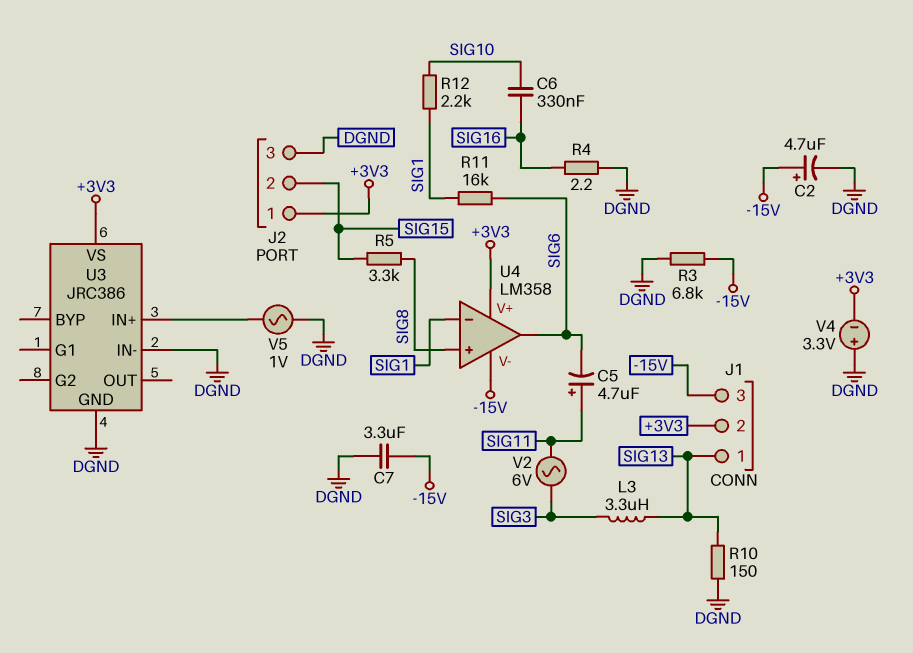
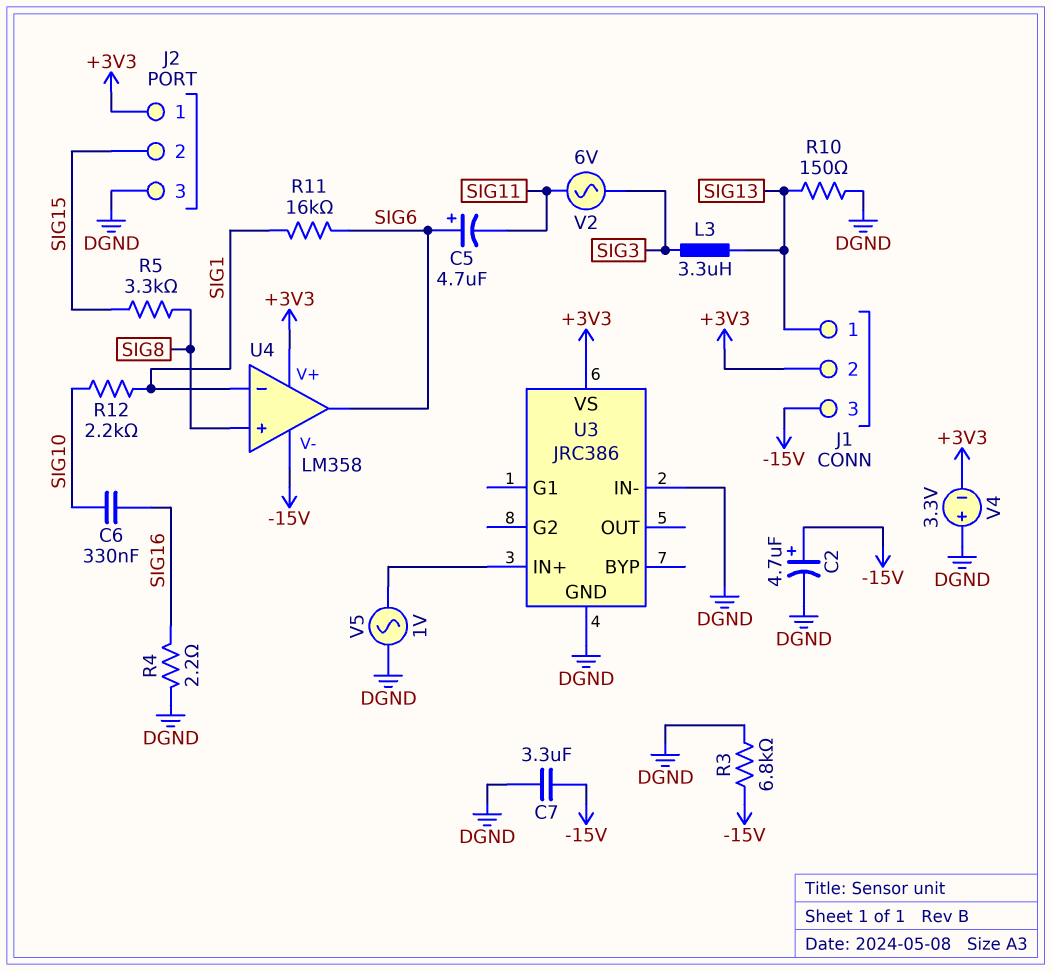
C5: 4.7uF (plus SIG11, minus SIG6) -> 4.7uF (plus SIG6, minus SIG11)

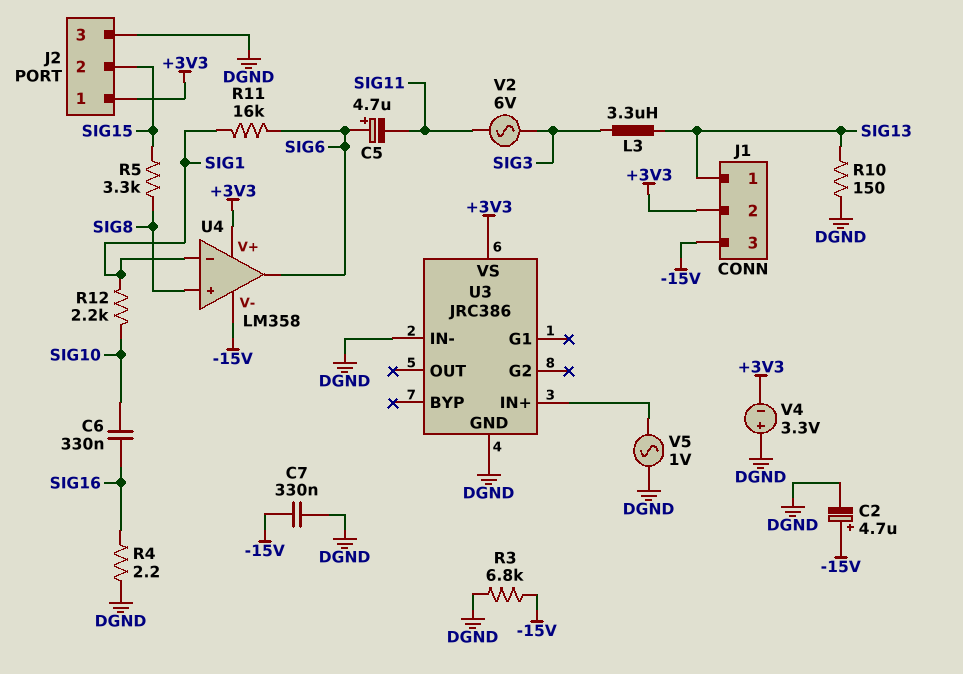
C7: 3.3uF (-15V, DGND) -> 330nF (-15V, DGND)

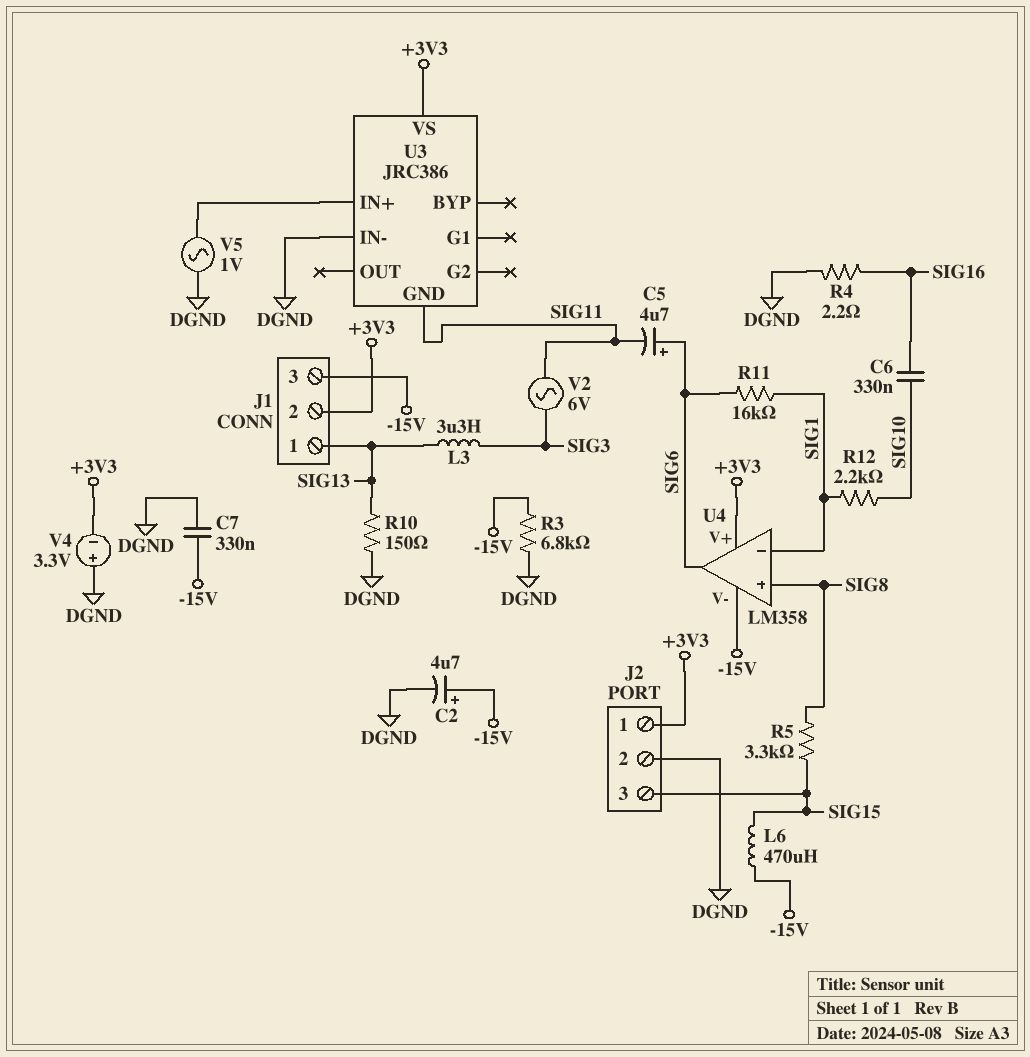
J2 pin 2: SIG15 -> DGND
J2 pin 3: DGND -> SIG15
L6: none -> 470uH (-15V, SIG15)
U3 pin GND: DGND -> SIG11

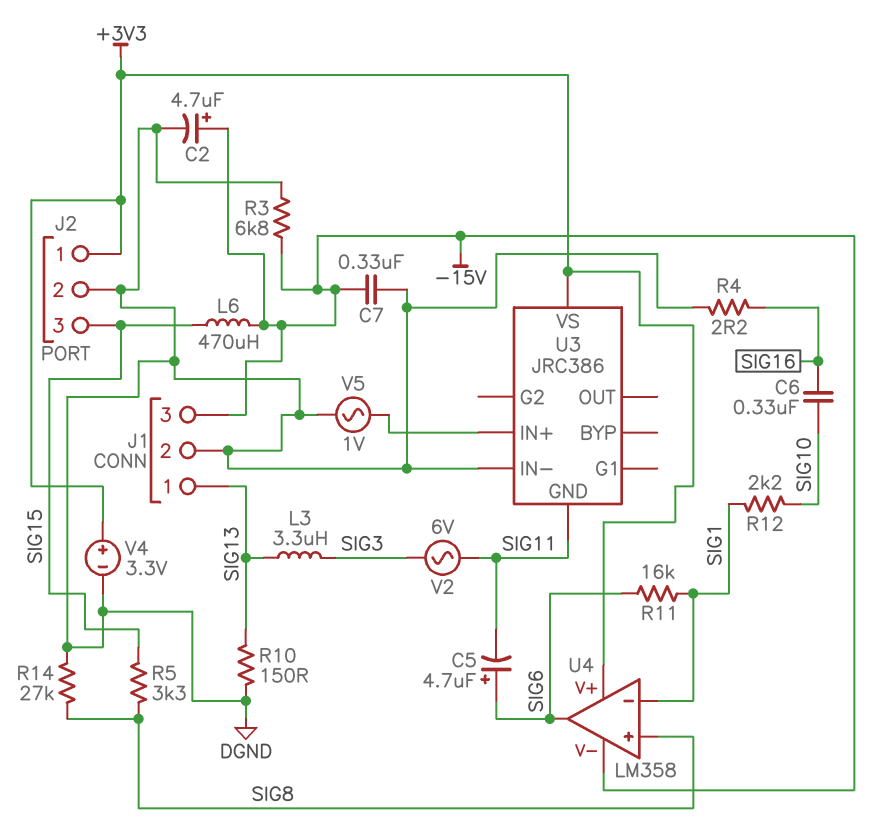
J1 pin 2: +3V3 -> DGND
R14: none -> 27k (DGND, SIG8)
V4: 3.3V (plus DGND, minus +3V3) -> 3.3V (plus +3V3, minus DGND)

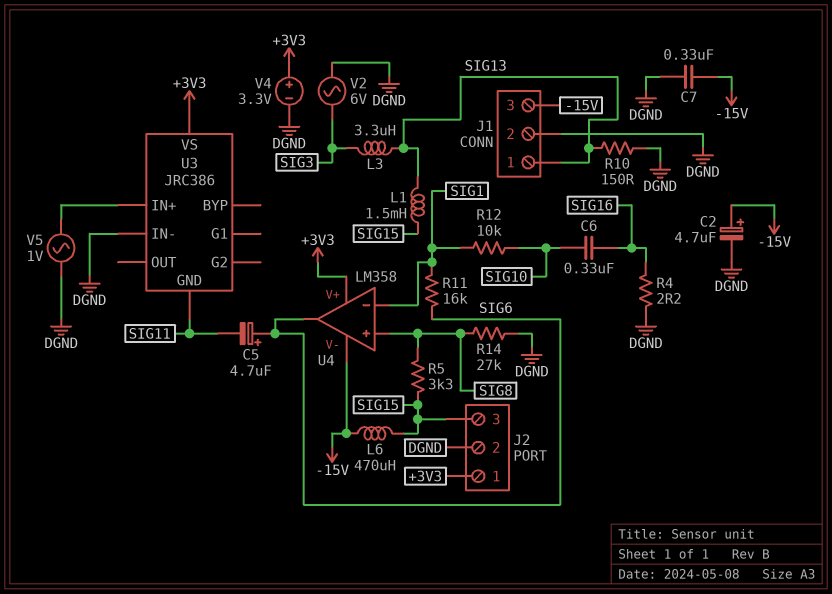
L1: none -> 1.5mH (SIG13, SIG15)
R3: 6.8k (-15V, DGND) -> none
R12: 2.2k (SIG1, SIG10) -> 10k (SIG1, SIG10)
V2: AC 6V (SIG3, SIG11) -> AC 6V (DGND, SIG3)

